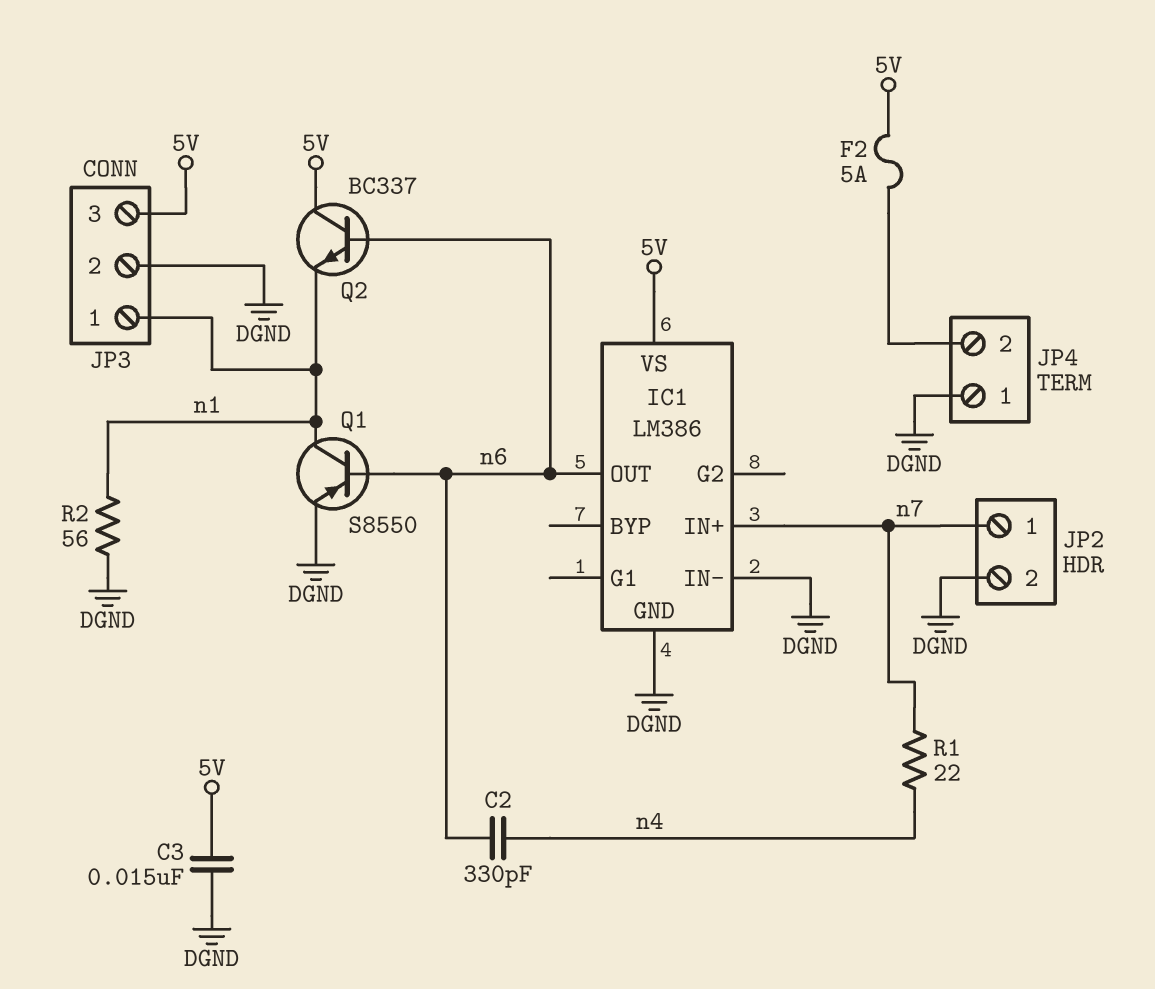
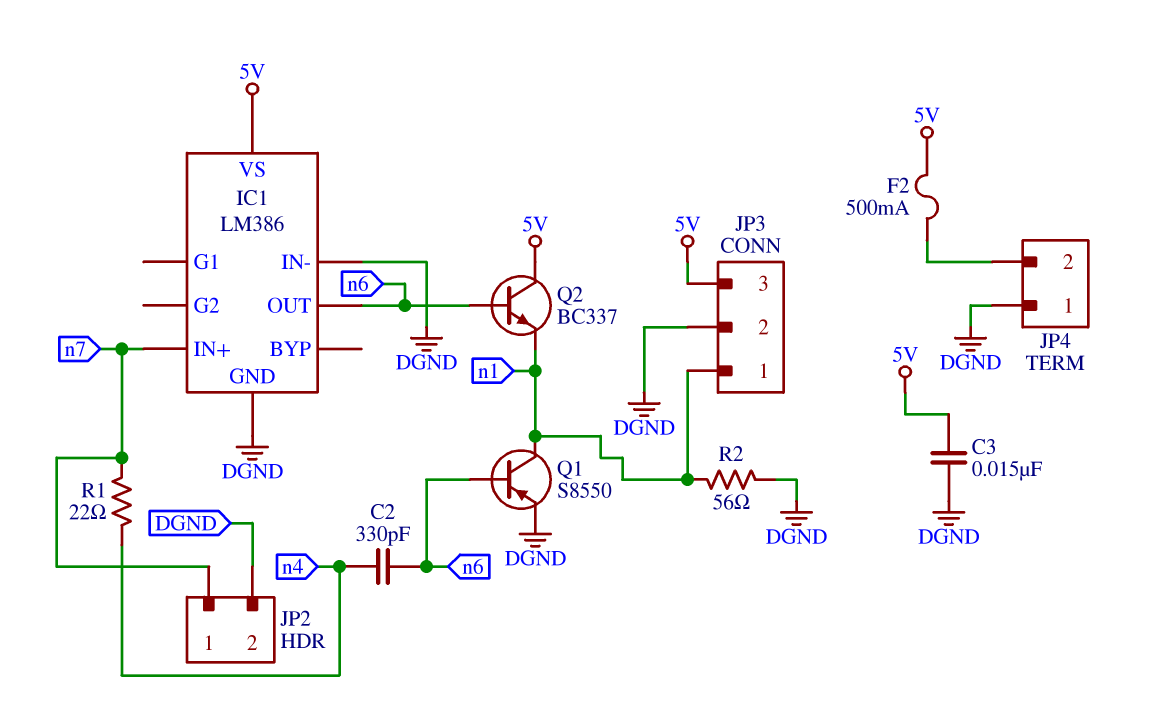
F2: 5A (5V, JP4/2) -> 500mA (5V, JP4/2)

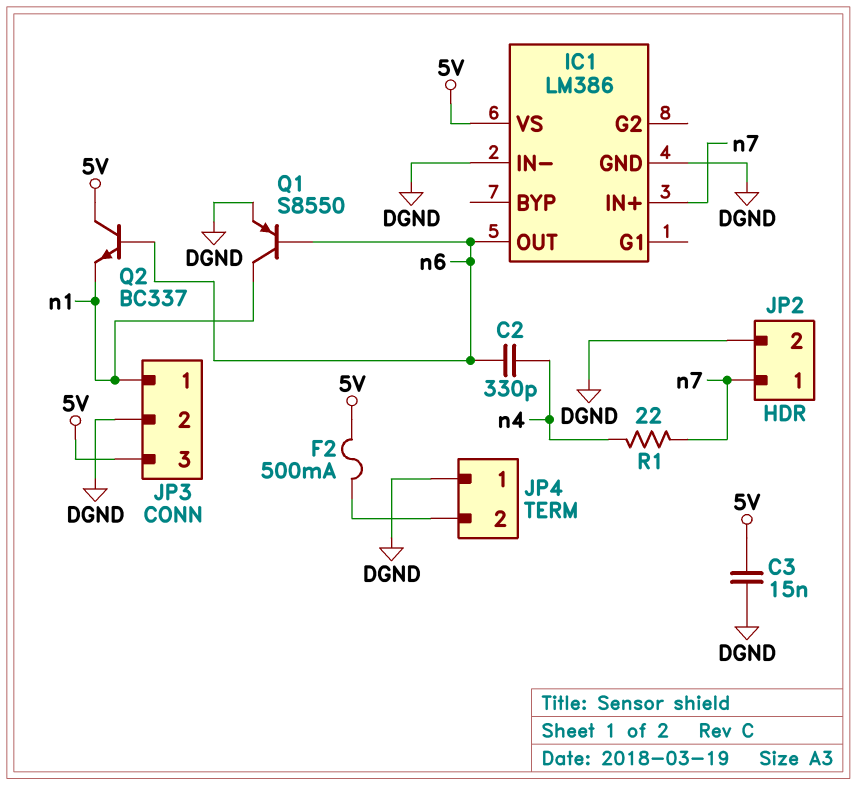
R2: 56 (DGND, n1) -> none

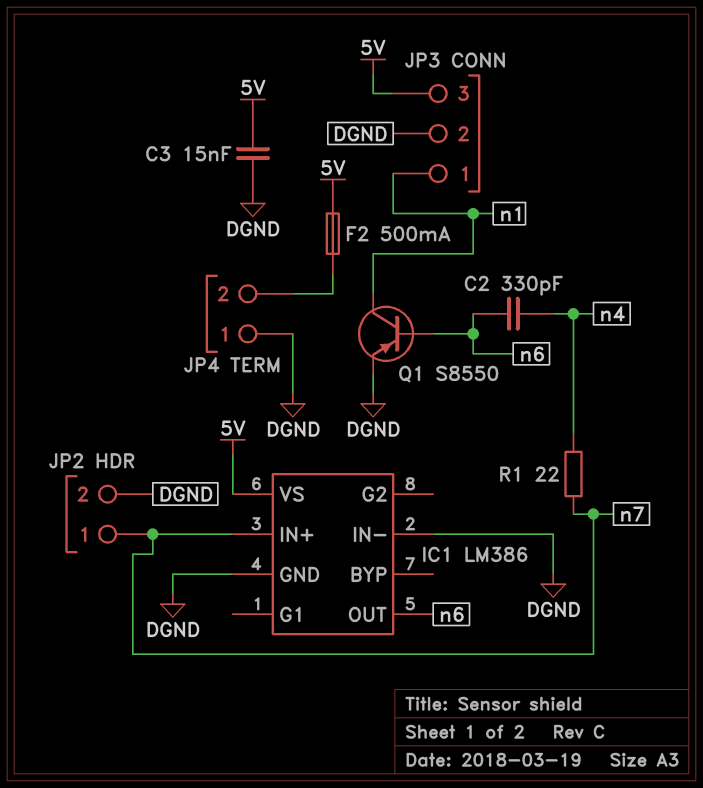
Q2: NPN BC337 (B n6, C 5V, E n1) -> none

